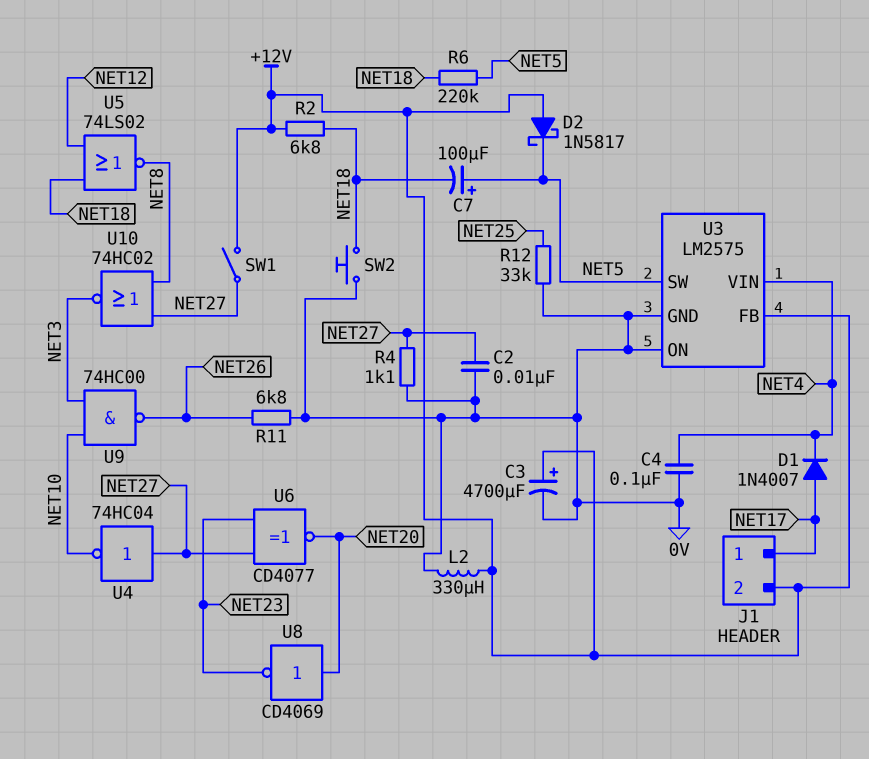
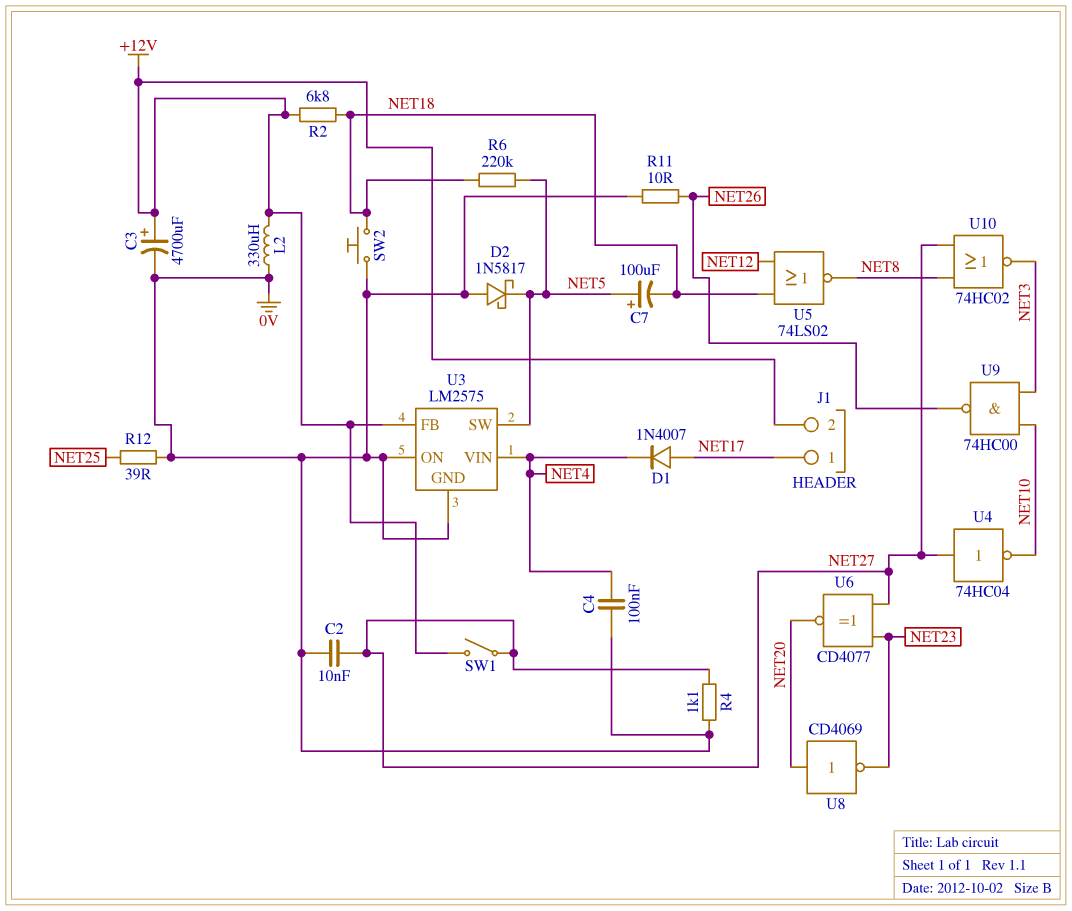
D2: schottky 1N5817 (A +12V, K NET5) -> schottky 1N5817 (A 0V, K NET5)
R11: 6.8k (0V, NET26) -> 10 (0V, NET26)
R12: 33k (0V, NET25) -> 39 (0V, NET25)

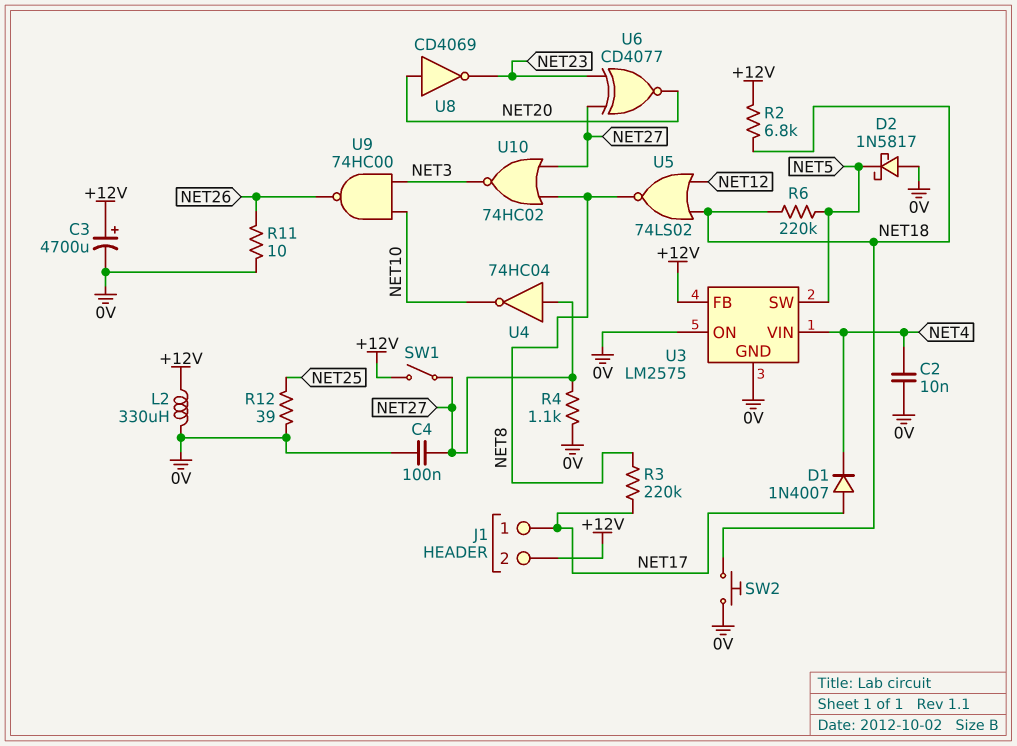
C2: 10nF (0V, NET27) -> 10nF (0V, NET4)
C4: 100nF (0V, NET4) -> 100nF (0V, NET27)
C7: 100uF (plus NET5, minus NET18) -> none
R3: none -> 220k (NET8, NET17)

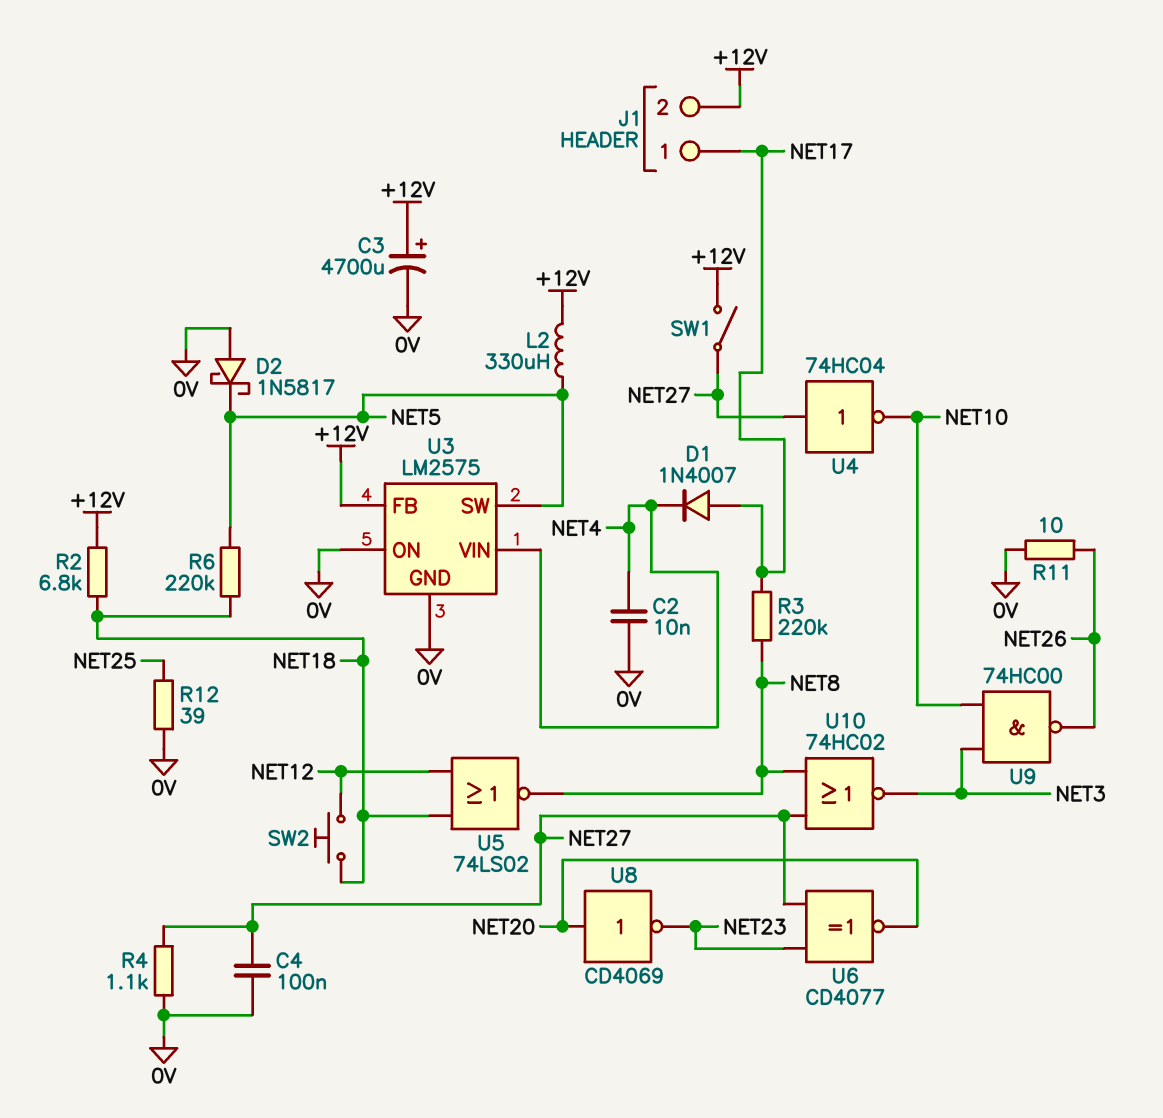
L2: 330uH (+12V, 0V) -> 330uH (+12V, NET5)
SW2: button (0V, NET18) -> button (NET12, NET18)

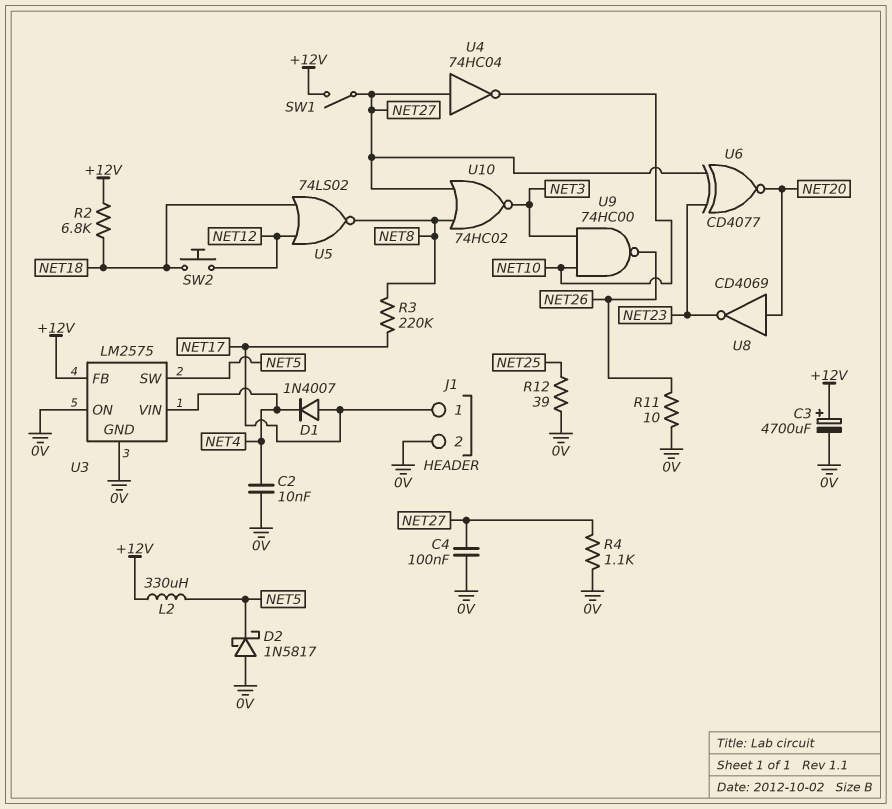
J1 pin 2: +12V -> 0V
R6: 220k (NET5, NET18) -> none

